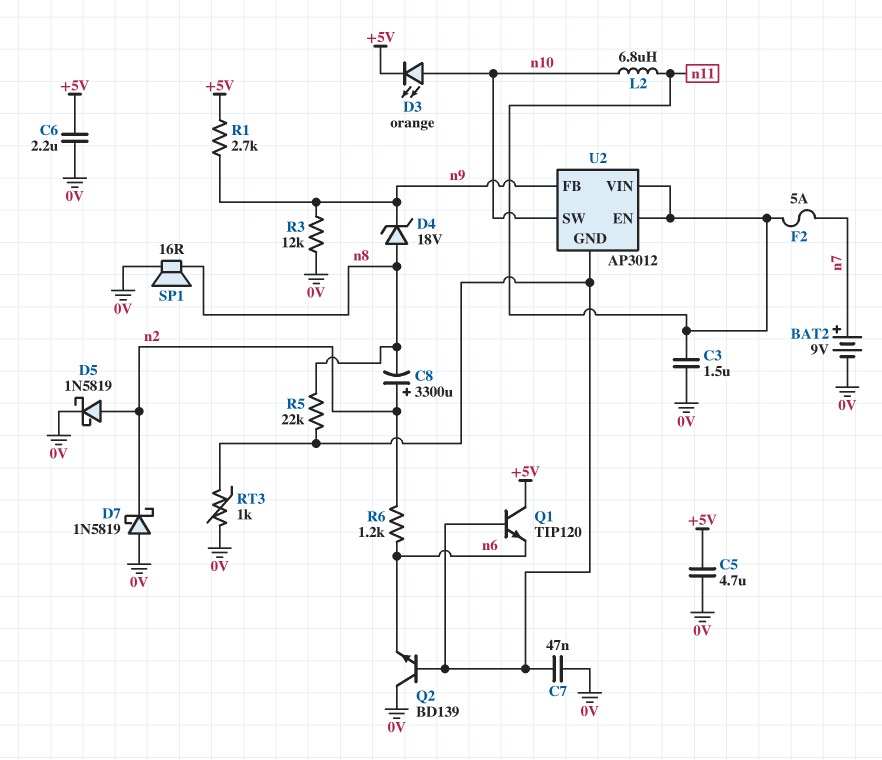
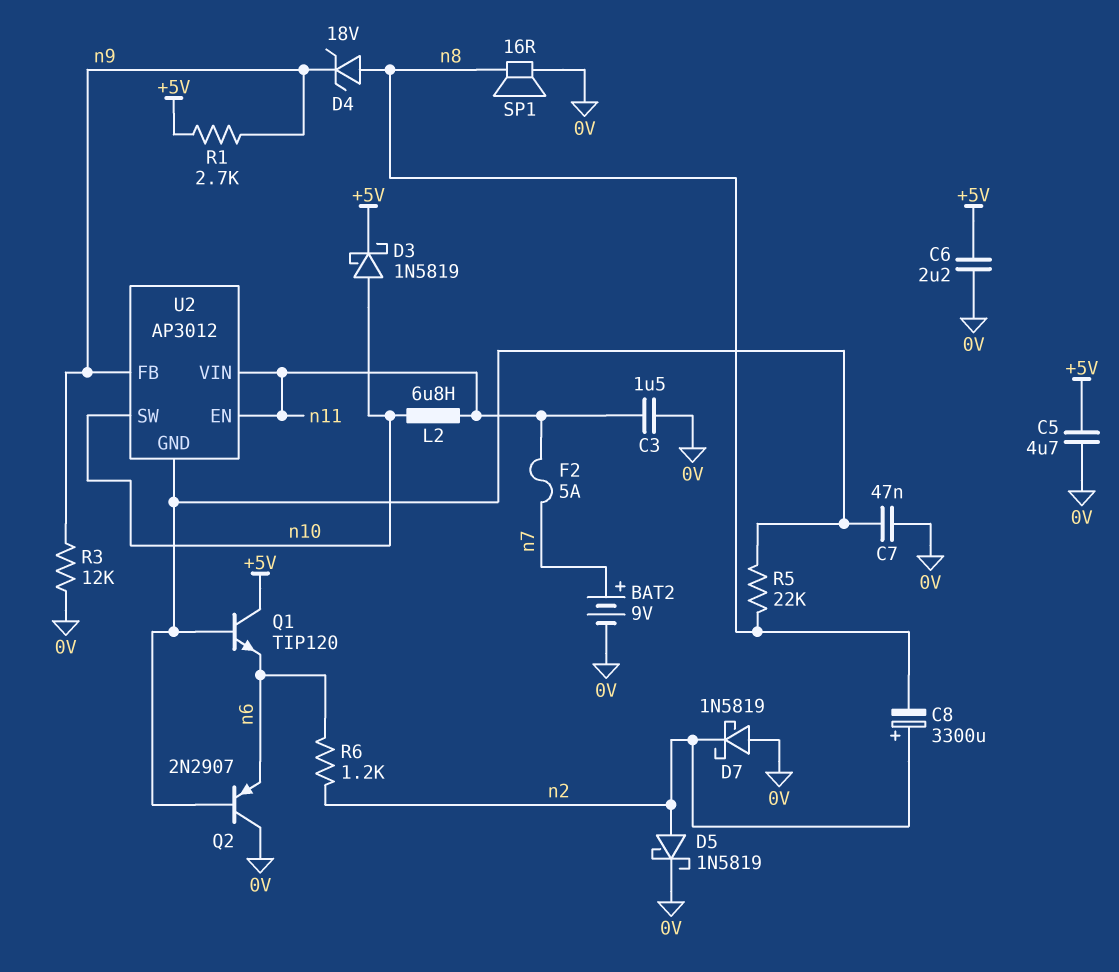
D3: LED orange (A n10, K +5V) -> schottky 1N5819 (A n10, K +5V)
Q2: NPN BD139 (B U2/GND, C 0V, E n6) -> PNP 2N2907 (B U2/GND, C 0V, E n6)
RT3: 1k (0V, U2/GND) -> none

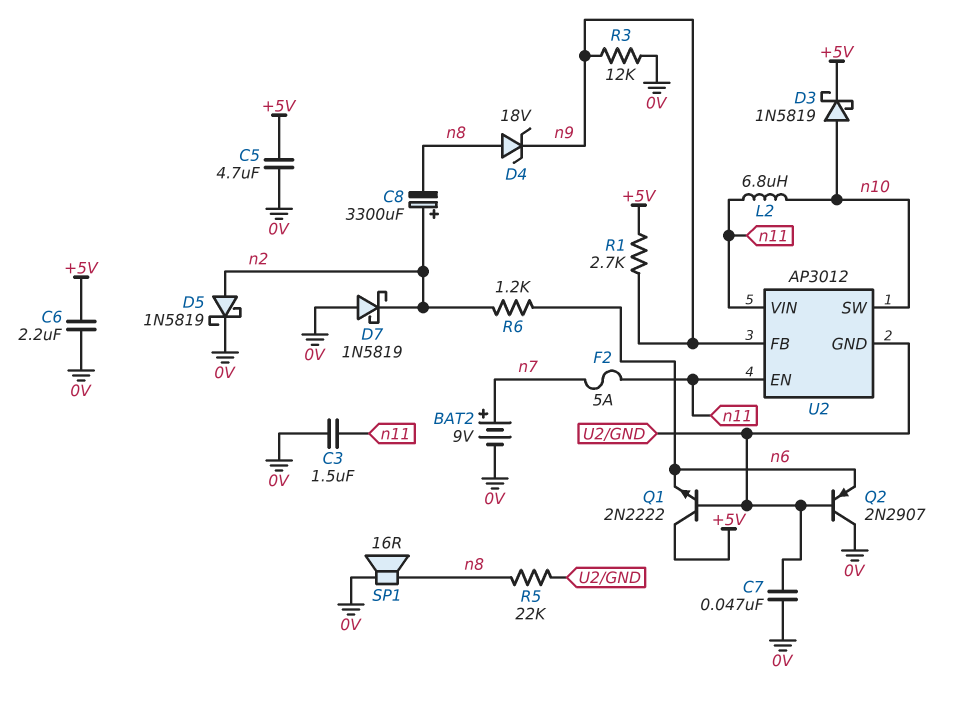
Q1: NPN TIP120 (B U2/GND, C +5V, E n6) -> NPN 2N2222 (B U2/GND, C +5V, E n6)

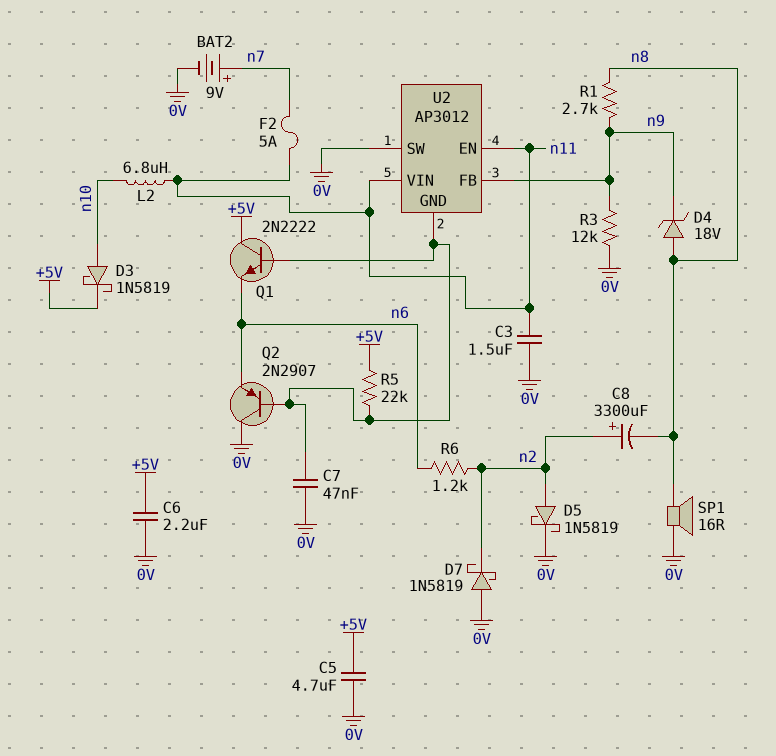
R1: 2.7k (+5V, n9) -> 2.7k (n8, n9)
R5: 22k (U2/GND, n8) -> 22k (+5V, U2/GND)
U2 pin SW: n10 -> 0V

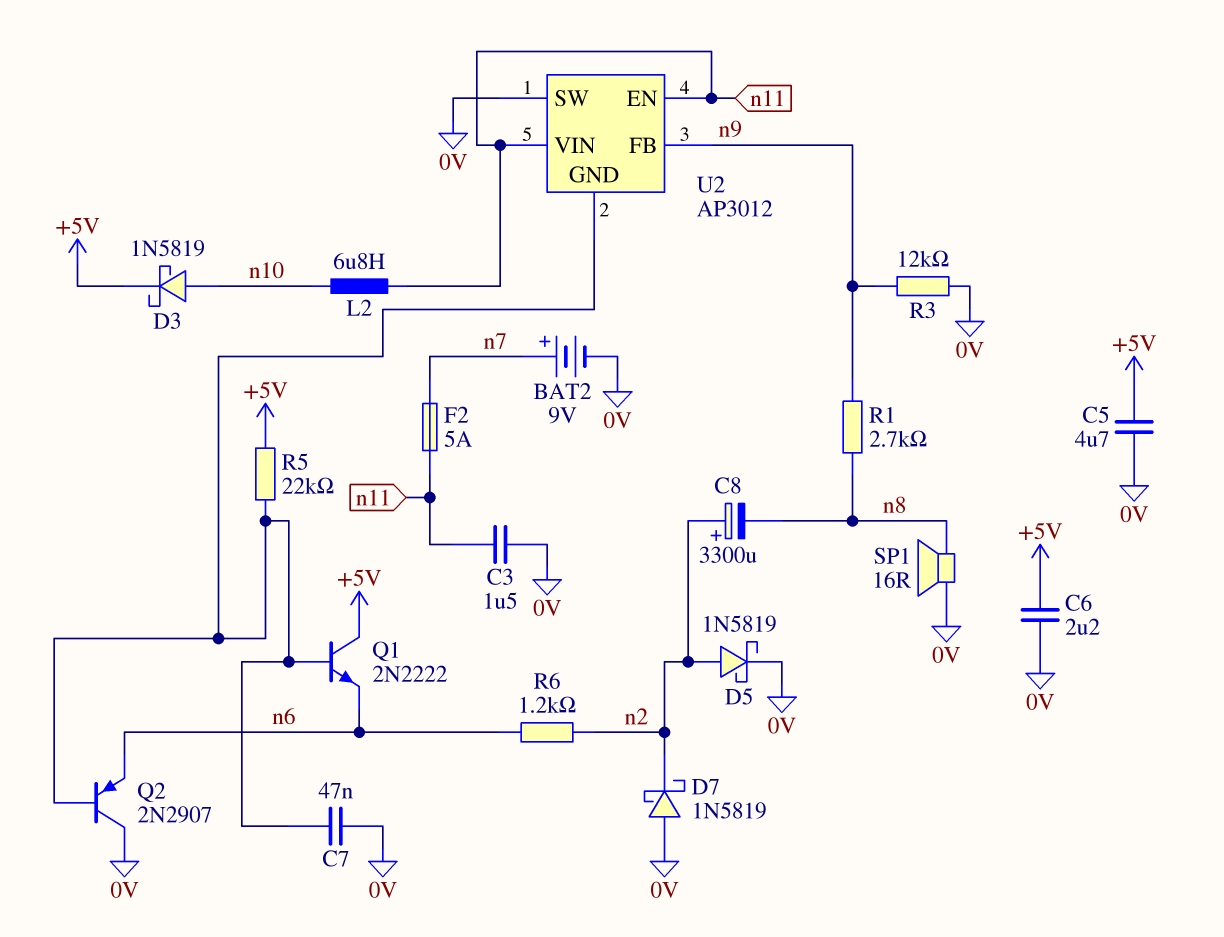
D4: zener 18V (A n8, K n9) -> none

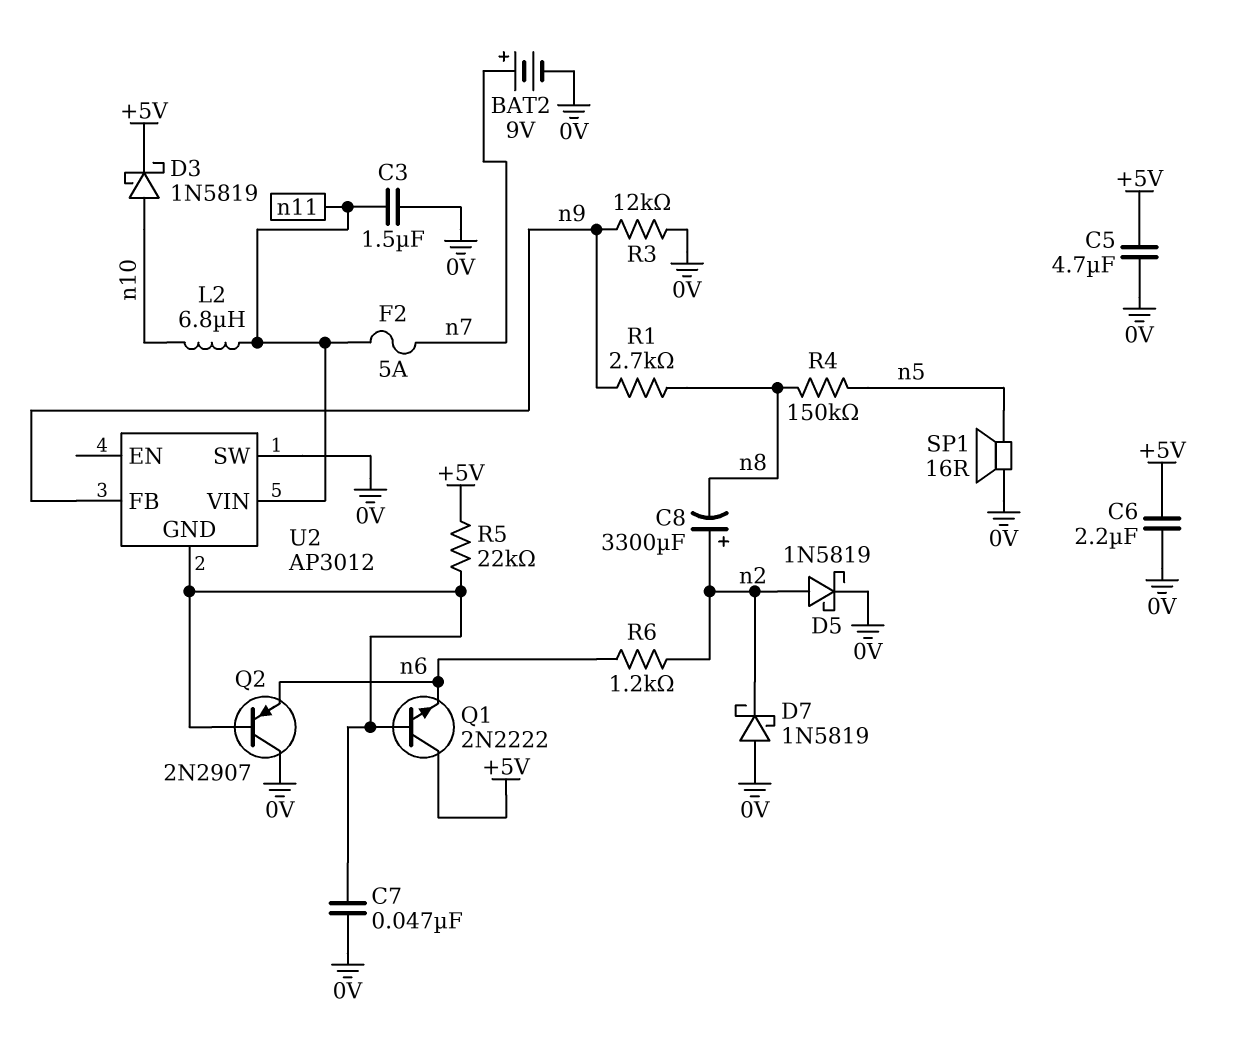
R4: none -> 150k (n5, n8)
SP1: speaker 16R (0V, n8) -> speaker 16R (0V, n5)
U2 pin EN: n11 -> none

